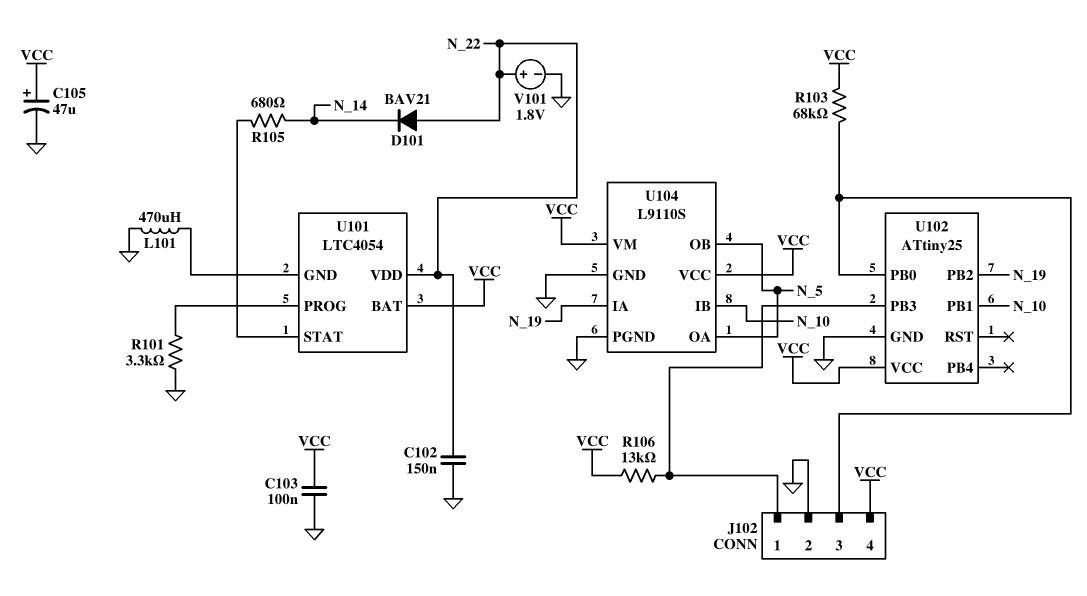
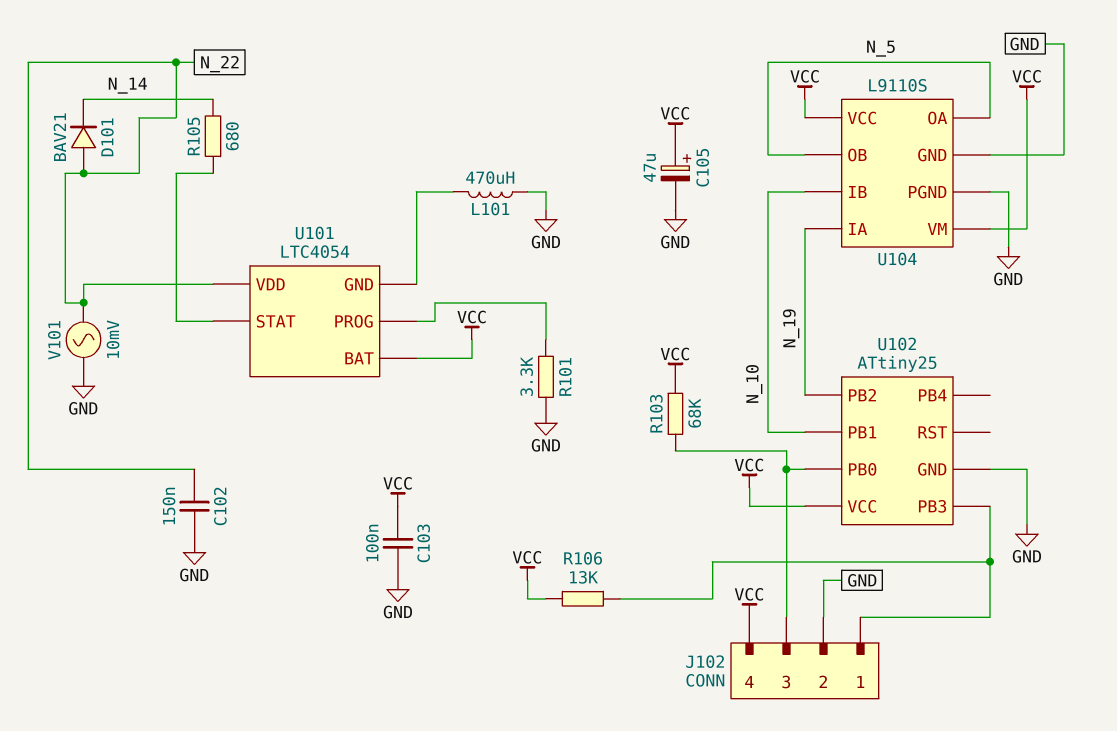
V101: 1.8V (plus N_22, minus GND) -> AC 10mV (GND, N_22)

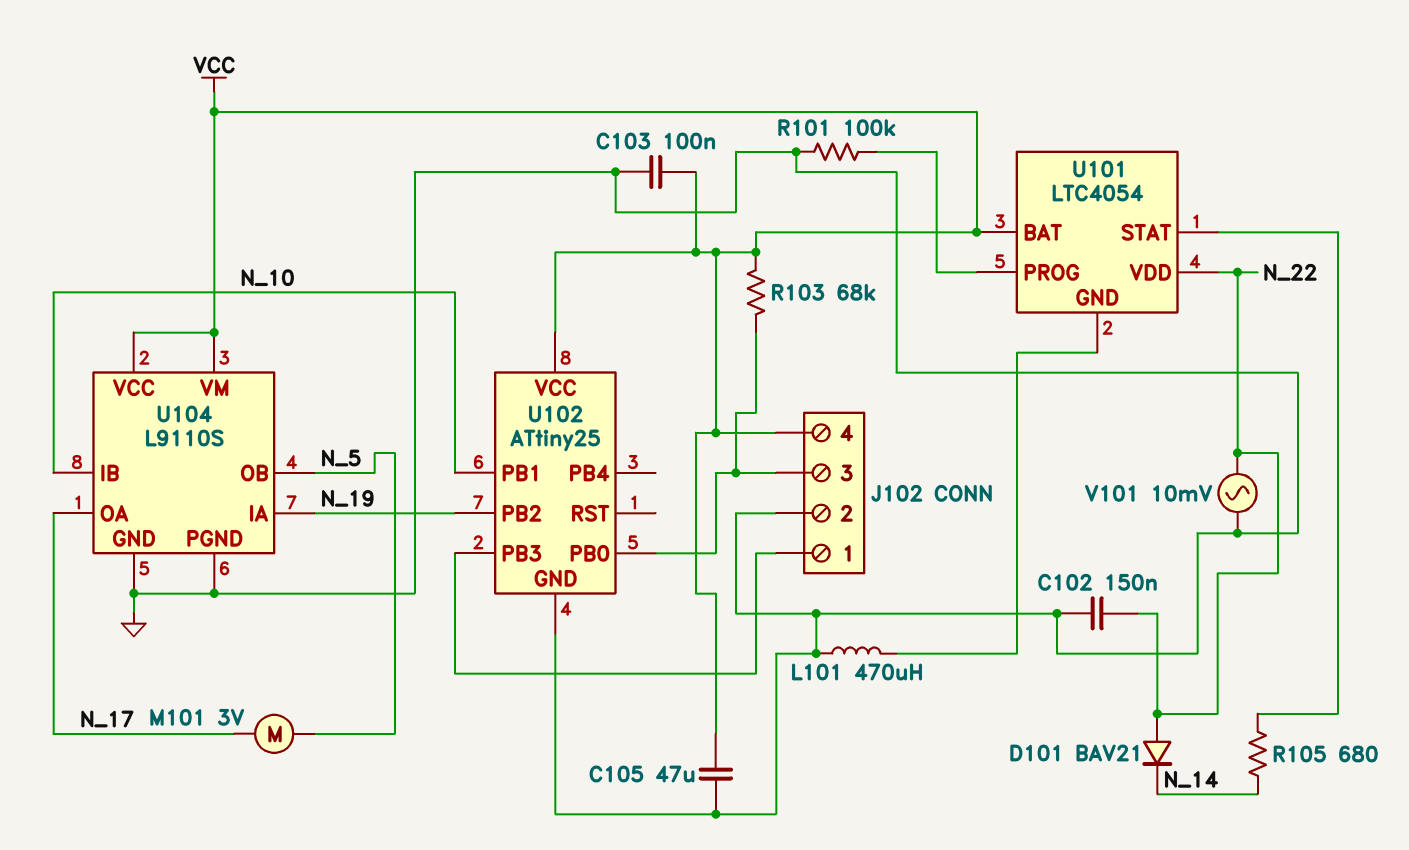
C105: 47uF (plus VCC, minus GND) -> 47uF (GND, VCC)
M101: none -> motor 3V (N_5, N_17)
R101: 3.3k (GND, U101/PROG) -> 100k (GND, U101/PROG)
R106: 13k (J102/1, VCC) -> none
U104 pin OA: N_5 -> N_17

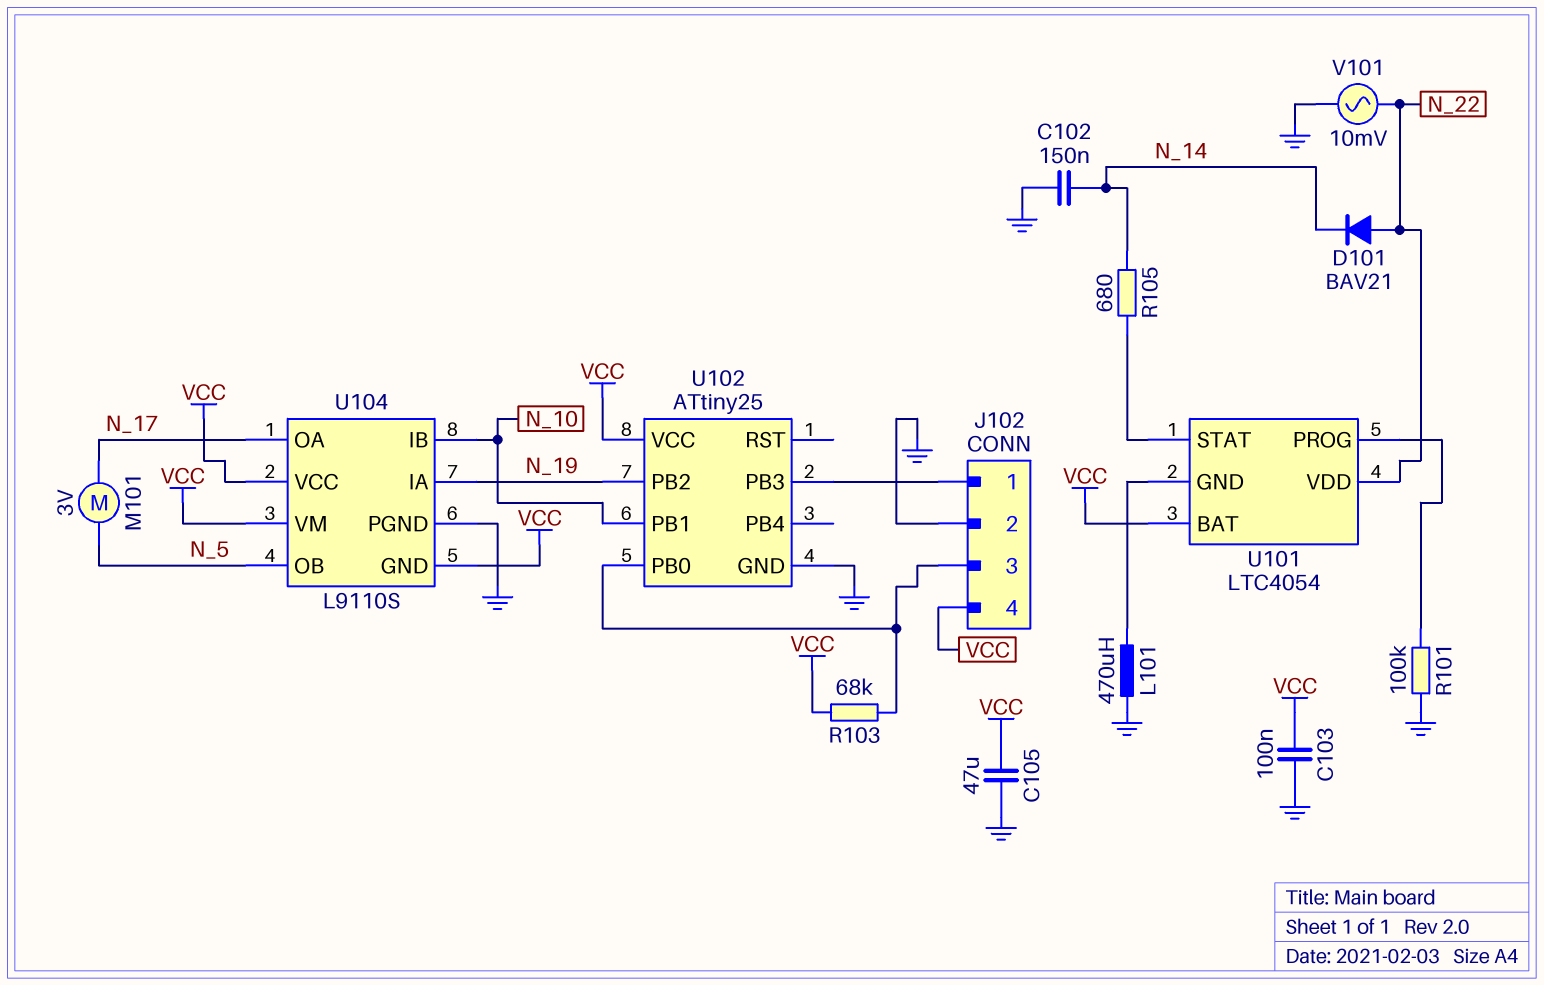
C102: 150nF (GND, N_22) -> 150nF (GND, N_14)
U104 pin GND: GND -> VCC

